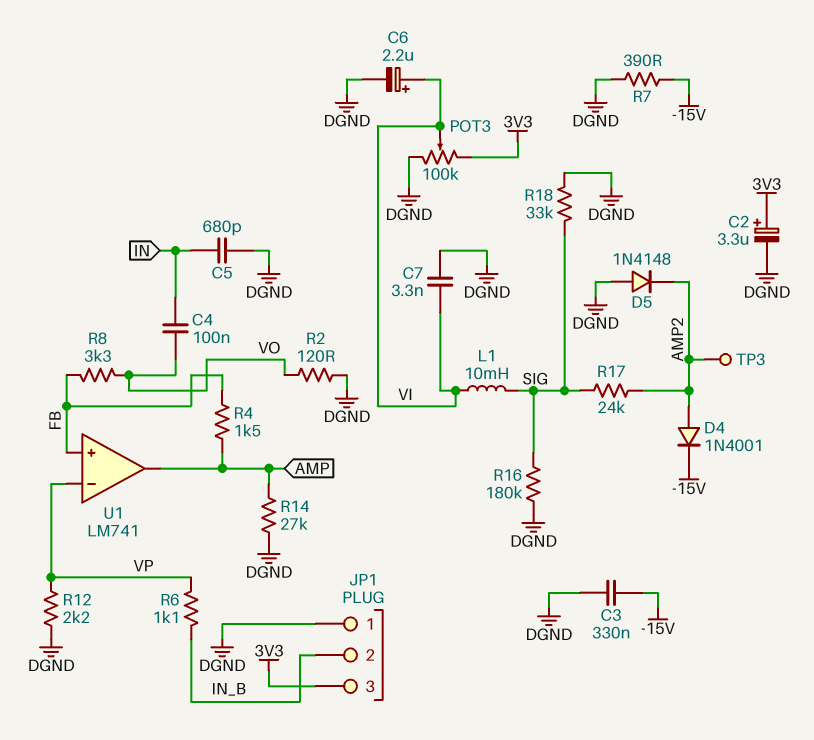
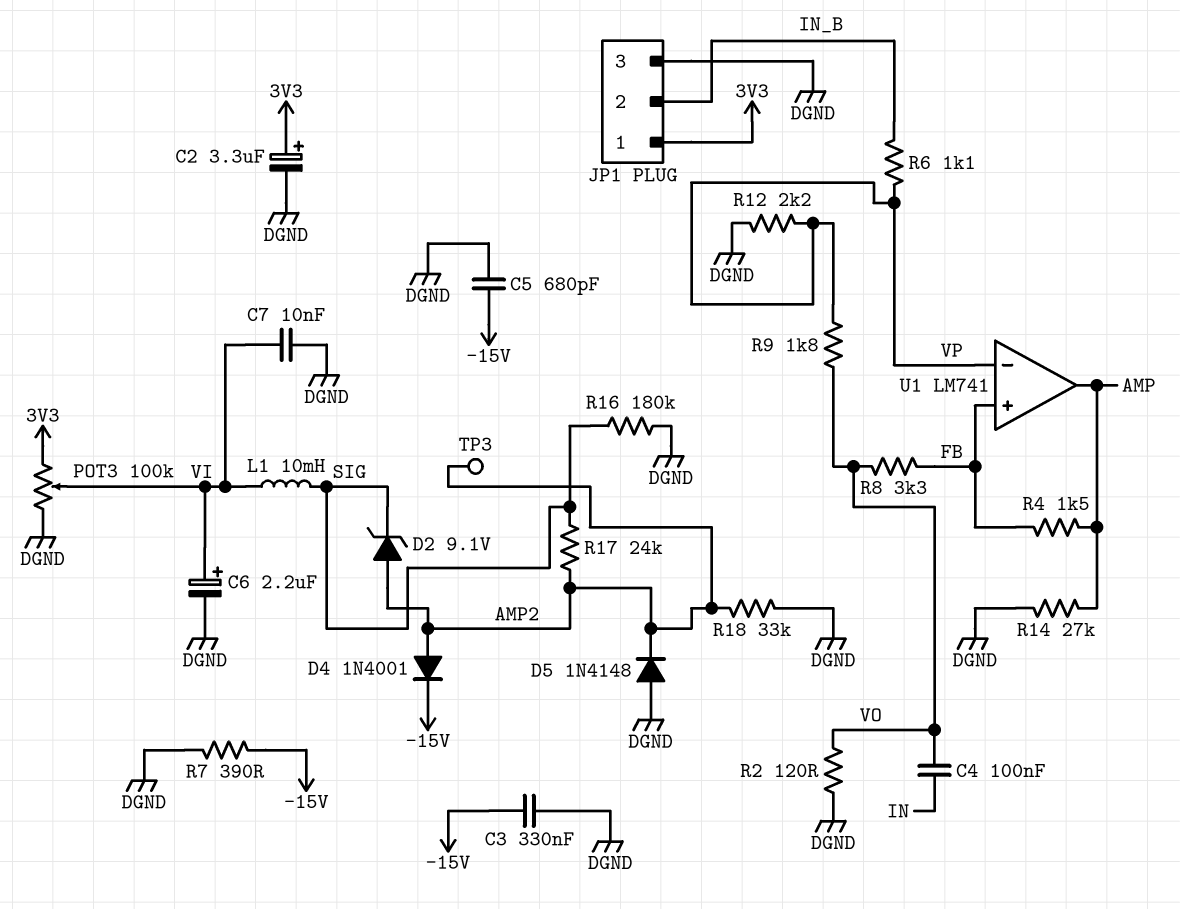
C5: 680pF (DGND, IN) -> 680pF (-15V, DGND)
C7: 3.3nF (DGND, VI) -> 10nF (DGND, VI)
D2: none -> zener 9.1V (A AMP2, K SIG)
JP1 pin 1: DGND -> 3V3
JP1 pin 3: 3V3 -> DGND
R9: none -> 1.8k (VO, VP)
R18: 33k (DGND, SIG) -> 33k (AMP2, DGND)

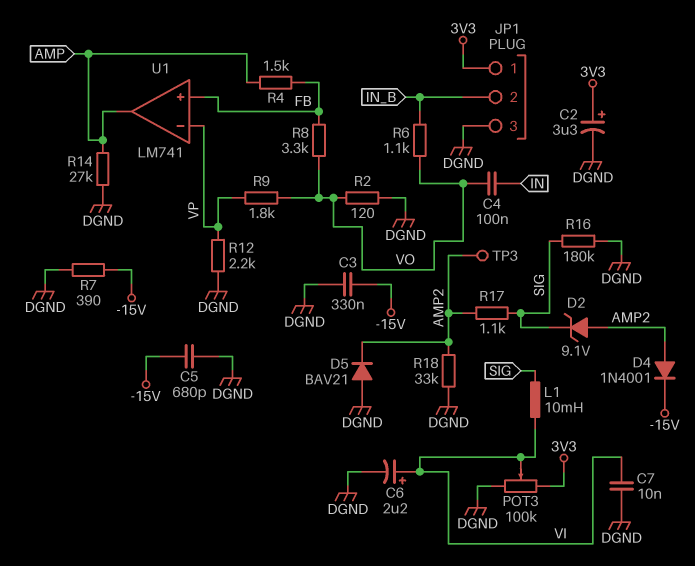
D5: diode 1N4148 (A DGND, K AMP2) -> diode BAV21 (A DGND, K AMP2)
R6: 1.1k (IN_B, VP) -> 1.1k (IN_B, VO)
R17: 24k (AMP2, SIG) -> 1.1k (AMP2, SIG)

